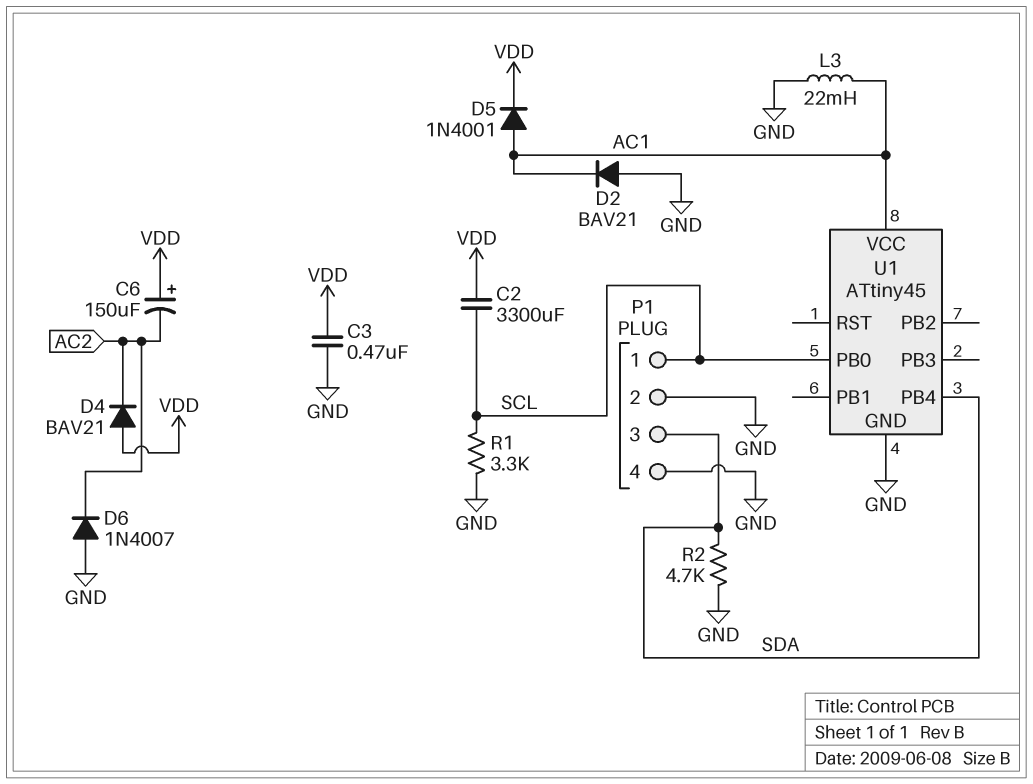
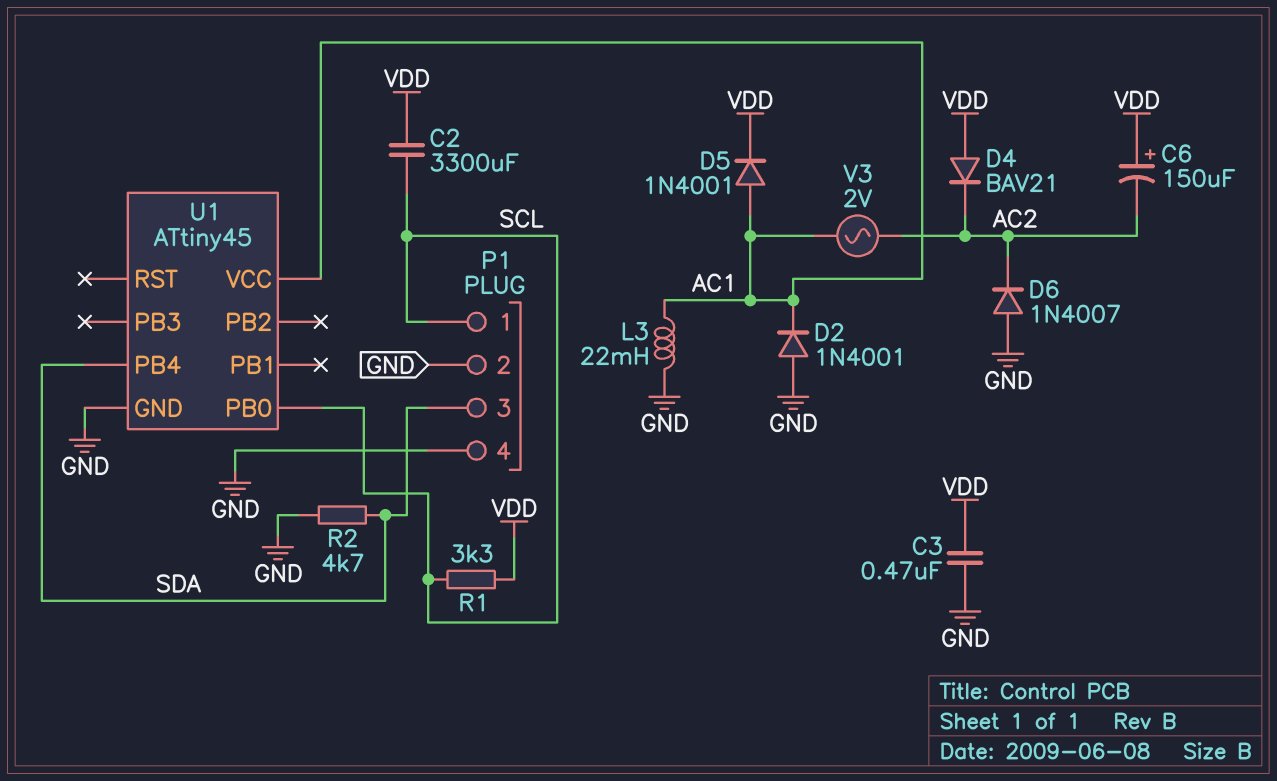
D2: diode BAV21 (A GND, K AC1) -> diode 1N4001 (A GND, K AC1)
R1: 3.3k (GND, SCL) -> 3.3k (SCL, VDD)
V3: none -> AC 2V (AC1, AC2)

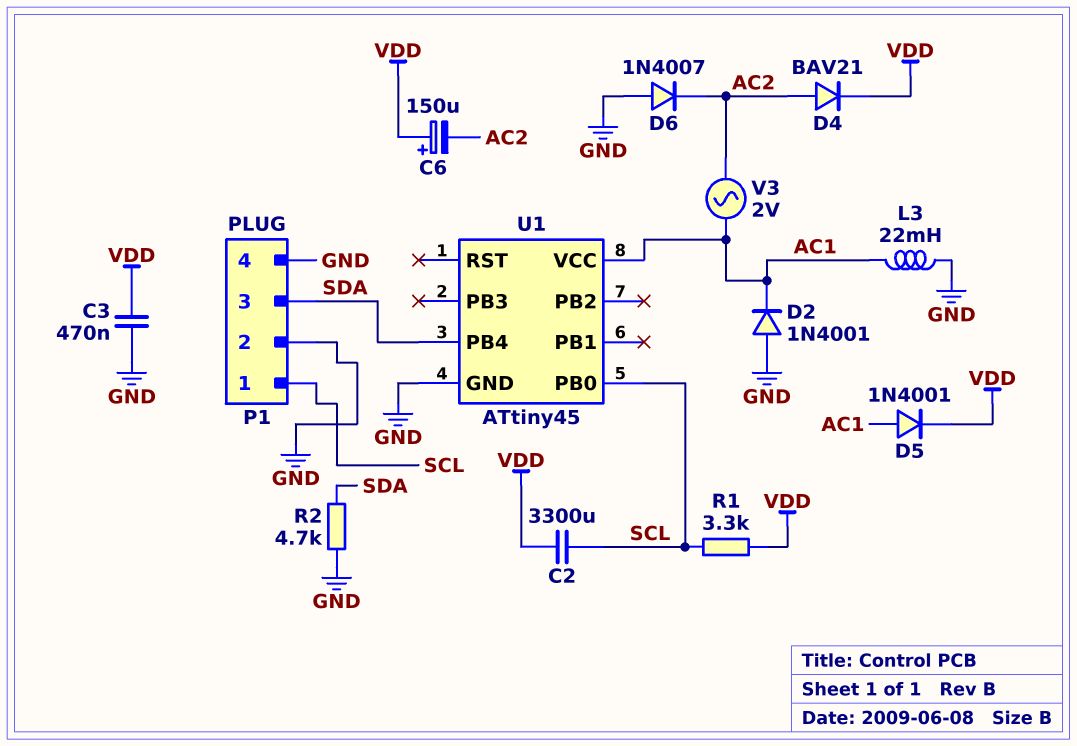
D4: diode BAV21 (A VDD, K AC2) -> diode BAV21 (A AC2, K VDD)

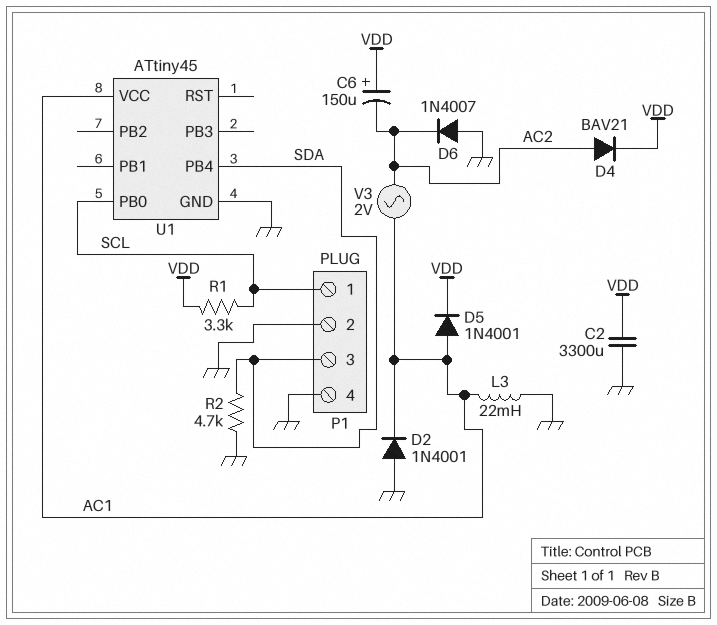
C2: 3300uF (SCL, VDD) -> 3300uF (GND, VDD)
C3: 470nF (GND, VDD) -> none

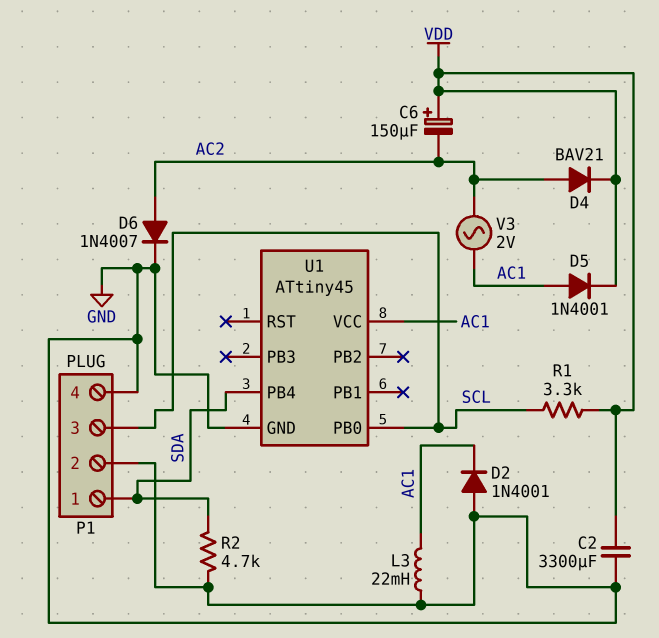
D6: diode 1N4007 (A GND, K AC2) -> diode 1N4007 (A AC2, K GND)
P1 pin 1: SCL -> SDA
P1 pin 3: SDA -> SCL

